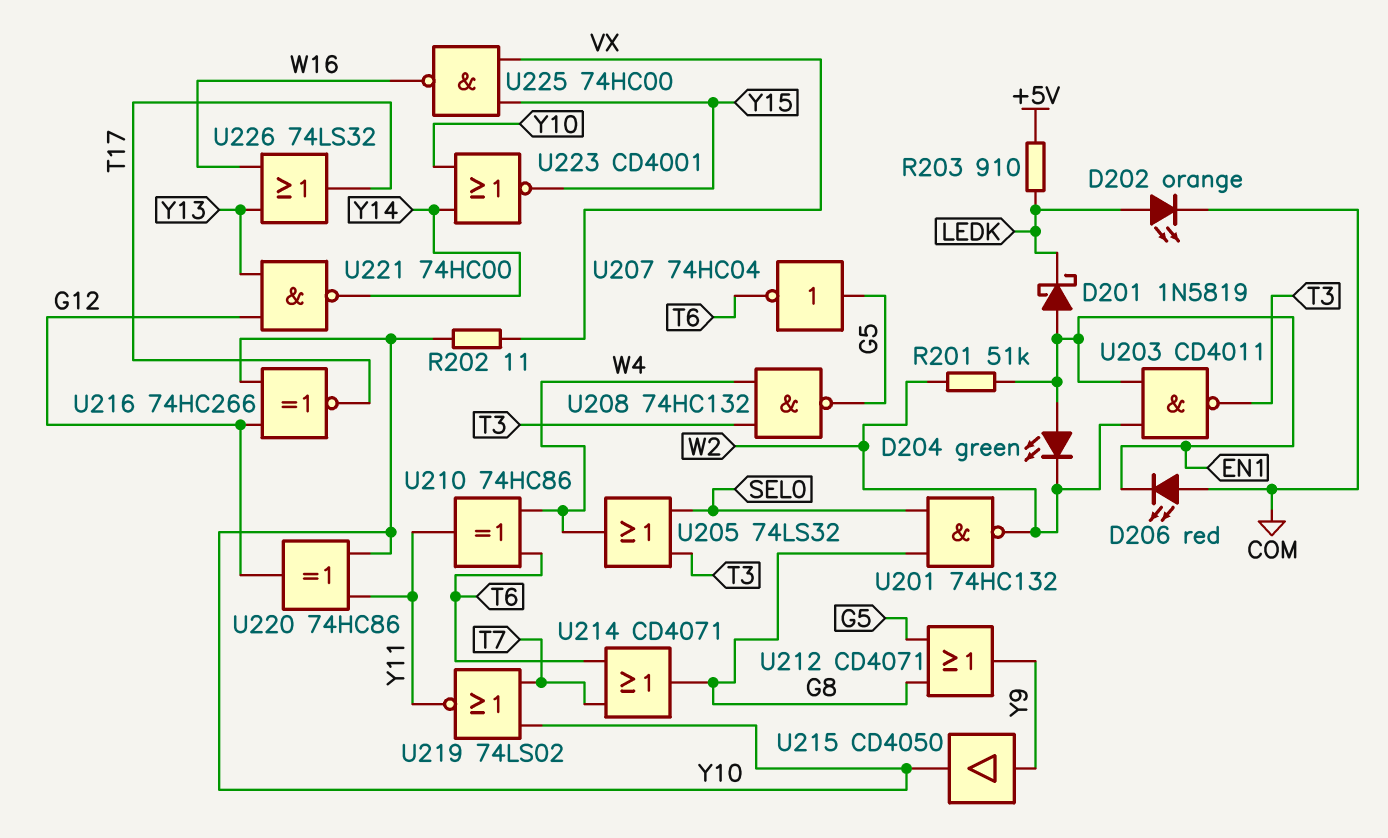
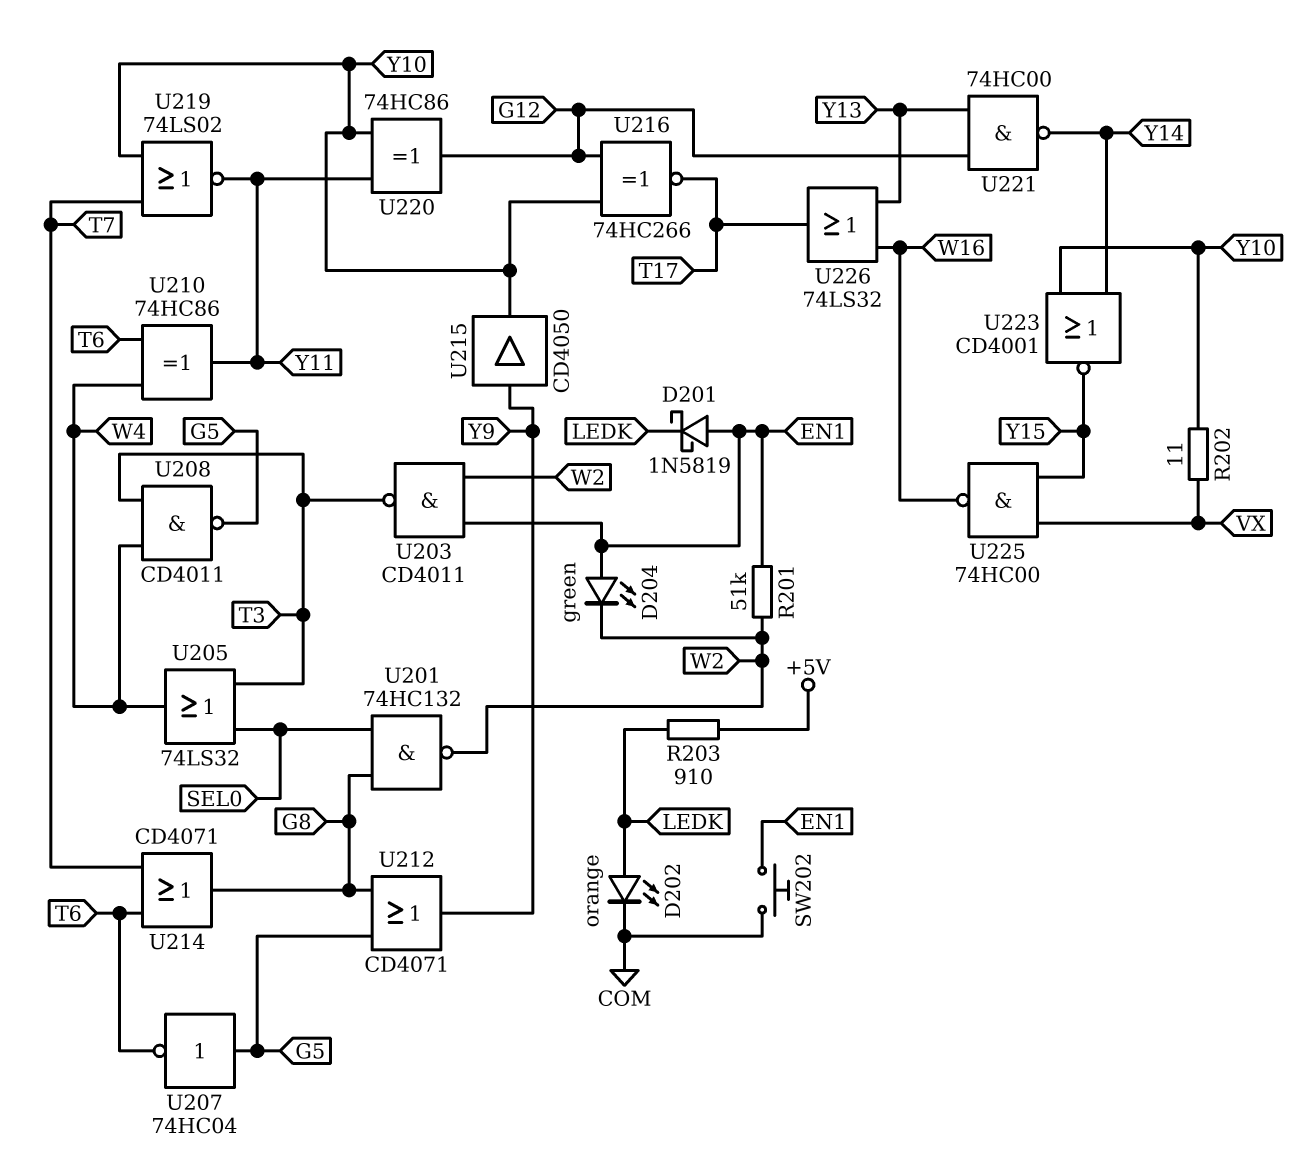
D206: LED red (A COM, K EN1) -> none
SW202: none -> button (COM, EN1)
U208: NAND 74HC132 (in T3, in W4, out G5) -> NAND CD4011 (in T3, in W4, out G5)

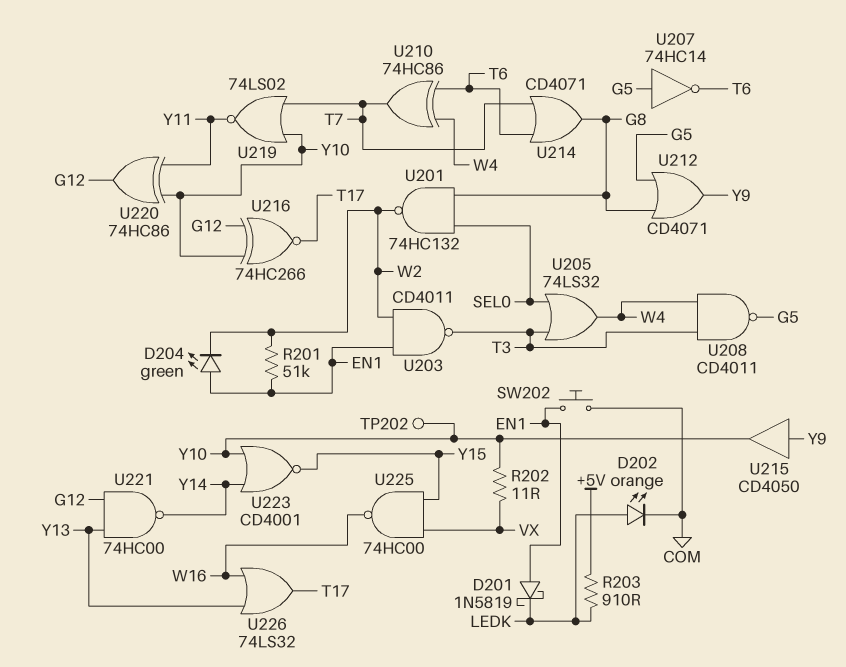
TP202: none -> test point (Y10)
U207: NOT 74HC04 (in G5, out T6) -> NOT 74HC14 (in G5, out T6)
U210: XOR 74HC86 (in T6, in W4, out Y11) -> XOR 74HC86 (in T6, in W4, out T7)

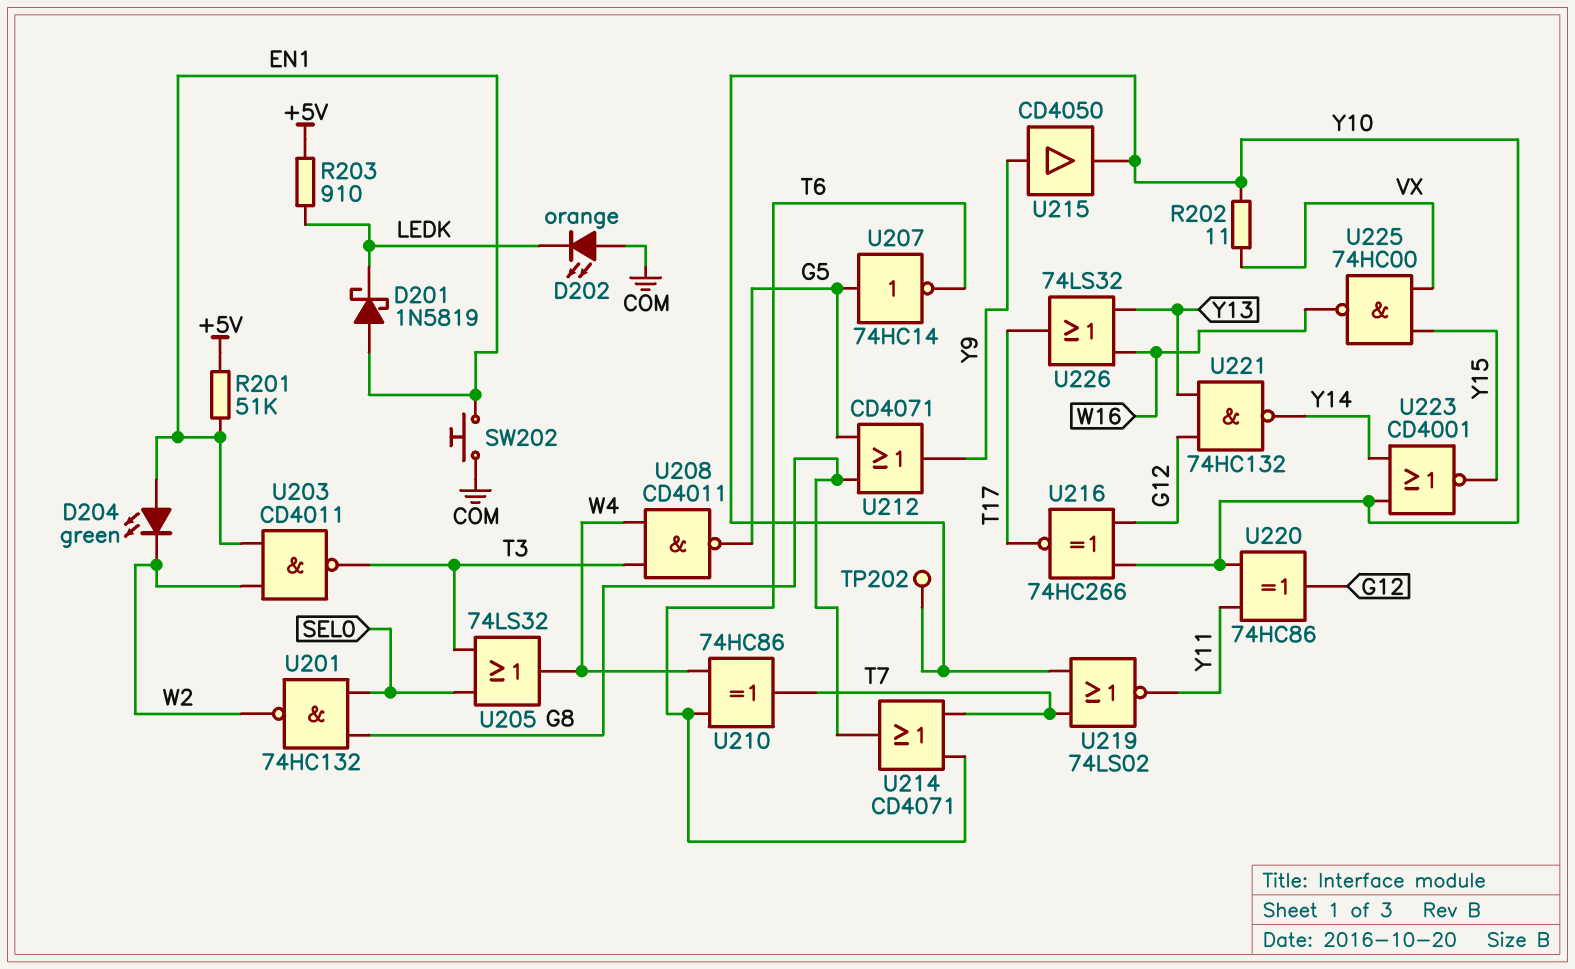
D202: LED orange (A LEDK, K COM) -> LED orange (A COM, K LEDK)
R201: 51k (EN1, W2) -> 51k (+5V, EN1)
U221: NAND 74HC00 (in G12, in Y13, out Y14) -> NAND 74HC132 (in G12, in Y13, out Y14)

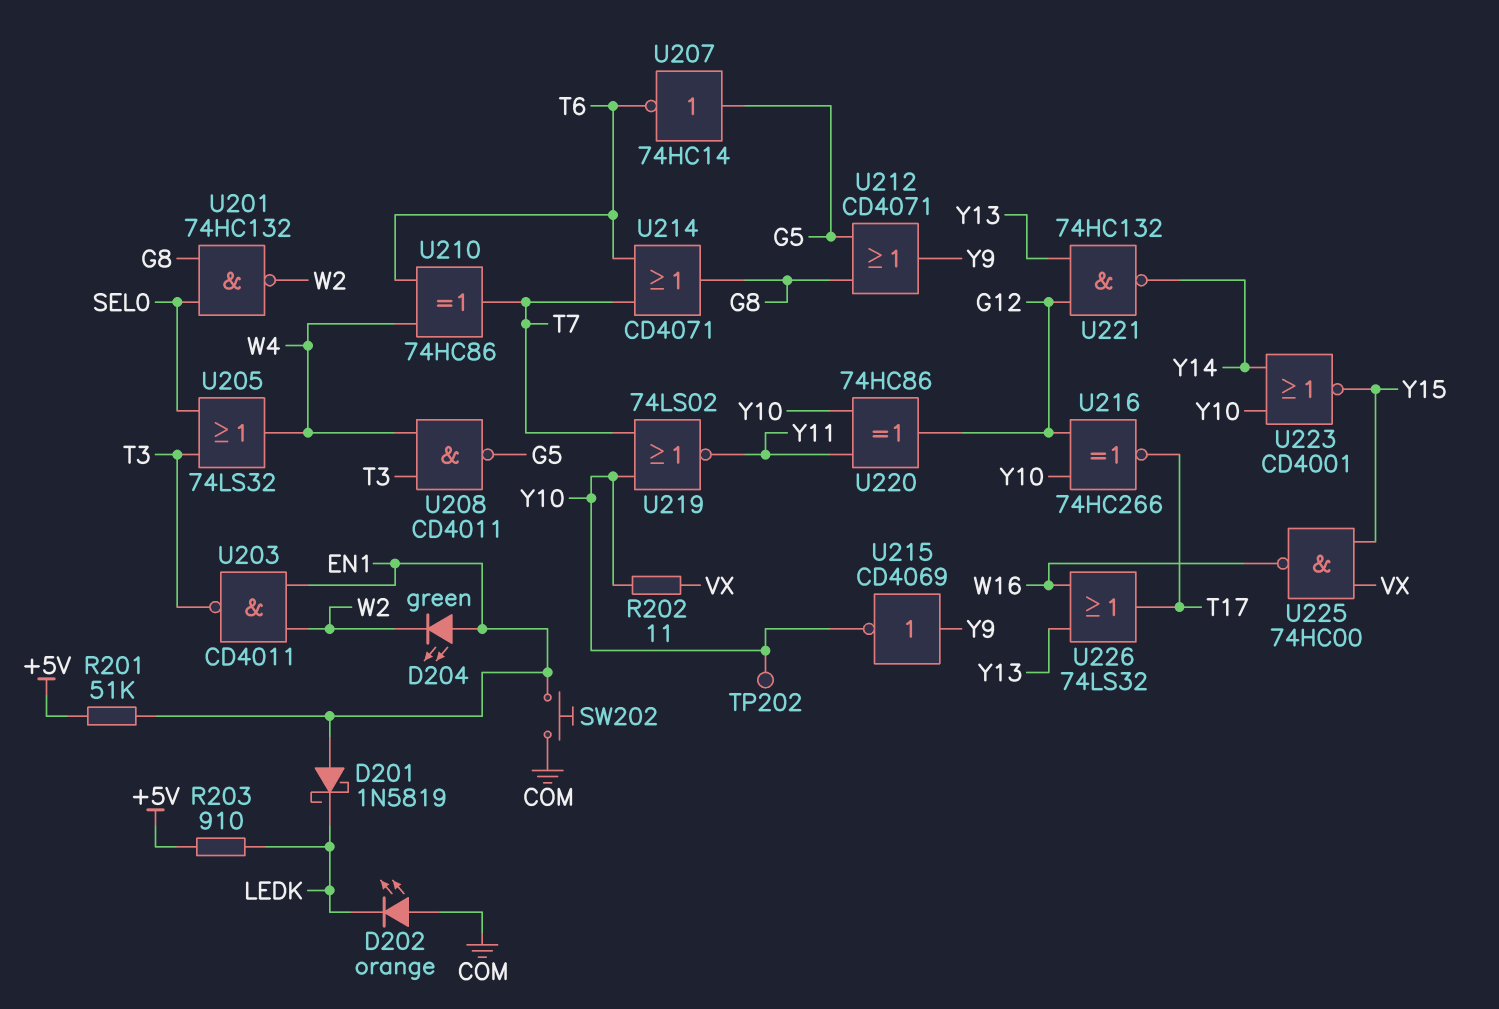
U215: buffer CD4050 (in Y9, out Y10) -> NOT CD4069 (in Y9, out Y10)

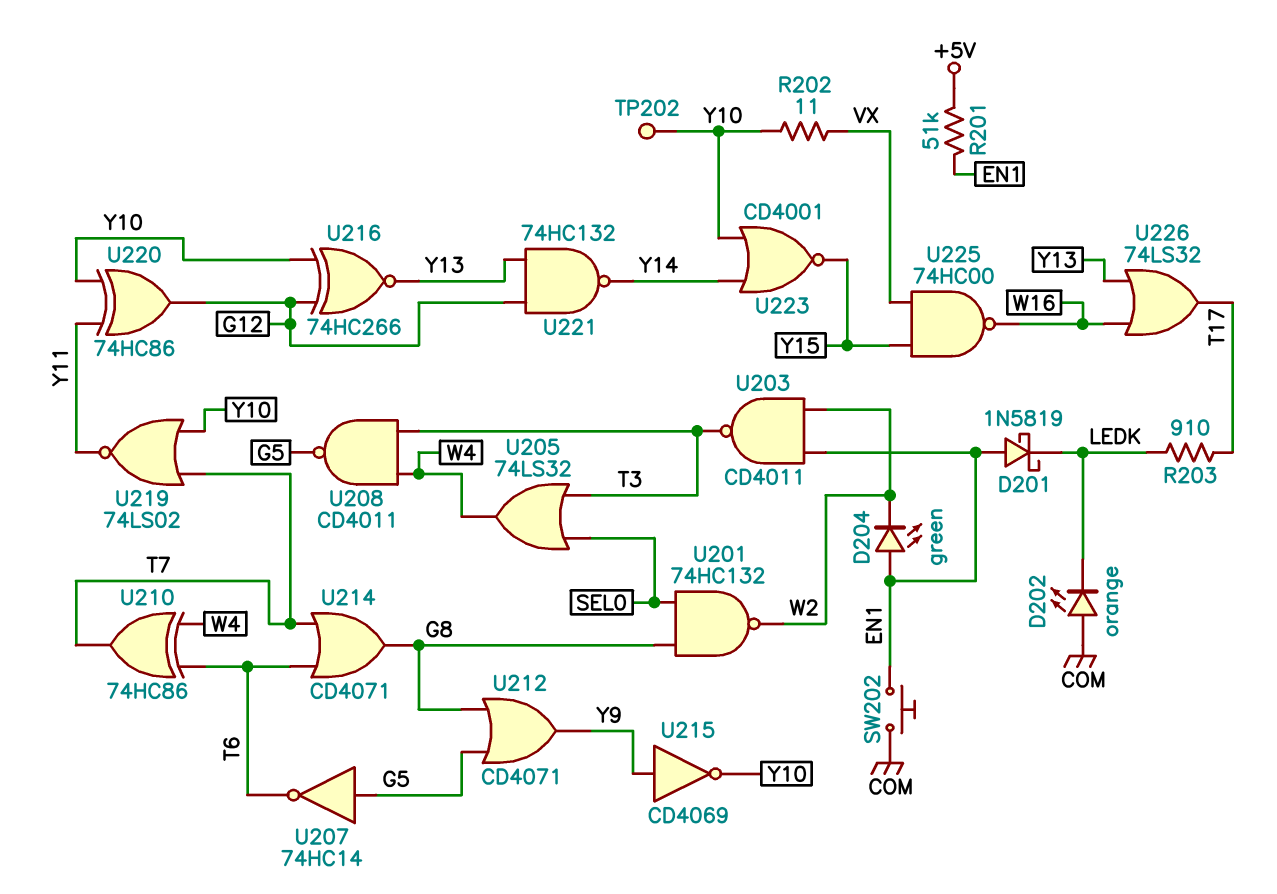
R203: 910 (+5V, LEDK) -> 910 (LEDK, T17)
U216: XNOR 74HC266 (in G12, in Y10, out T17) -> XNOR 74HC266 (in G12, in Y10, out Y13)

